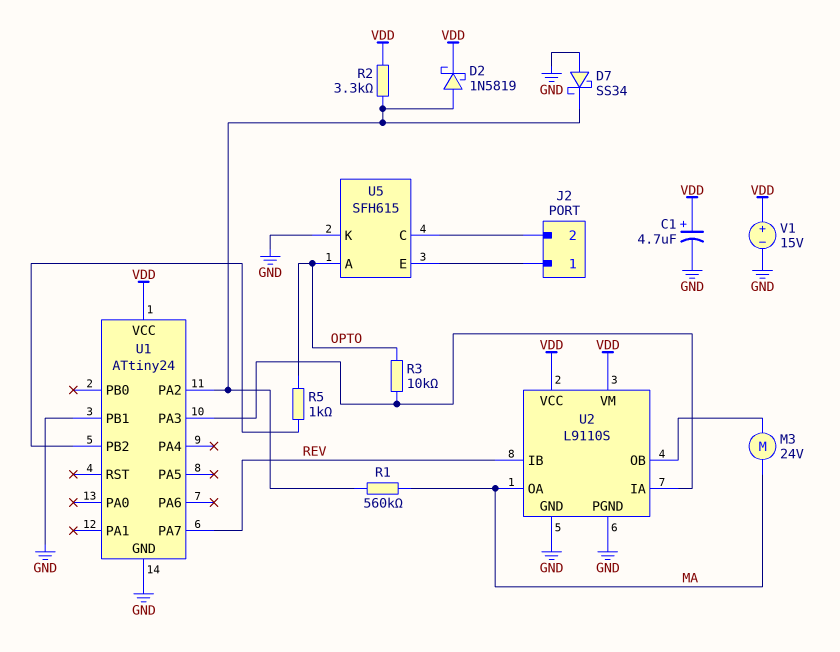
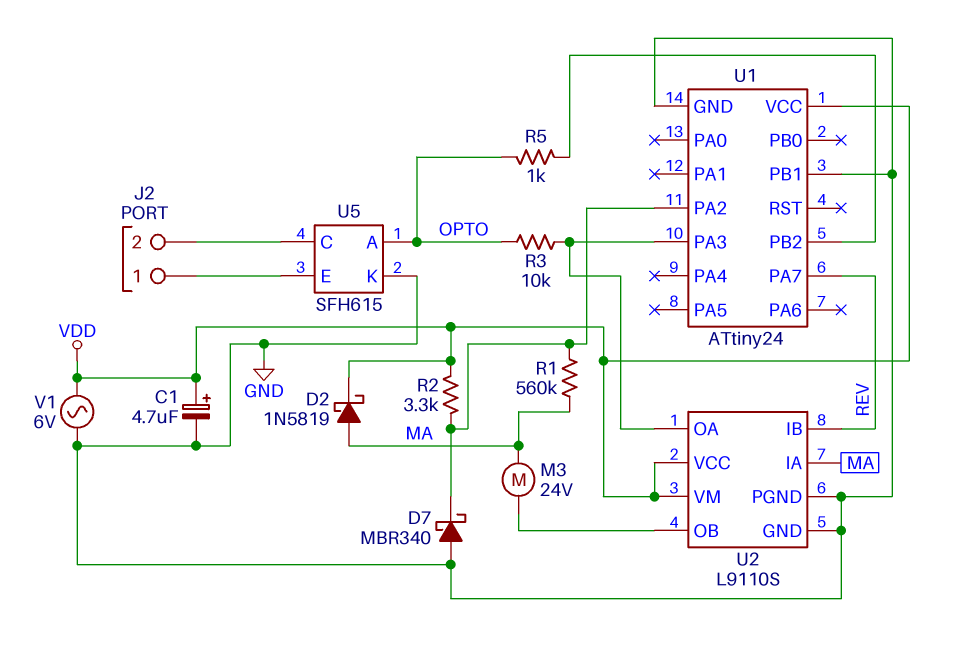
D2: schottky 1N5819 (A U1/PA2, K VDD) -> schottky 1N5819 (A MA, K VDD)
D7: schottky SS34 (A GND, K U1/PA2) -> schottky MBR340 (A GND, K U1/PA2)
U2 pin IA: U1/PA3 -> MA
U2 pin OA: MA -> U1/PA3
V1: 15V (plus VDD, minus GND) -> AC 6V (GND, VDD)

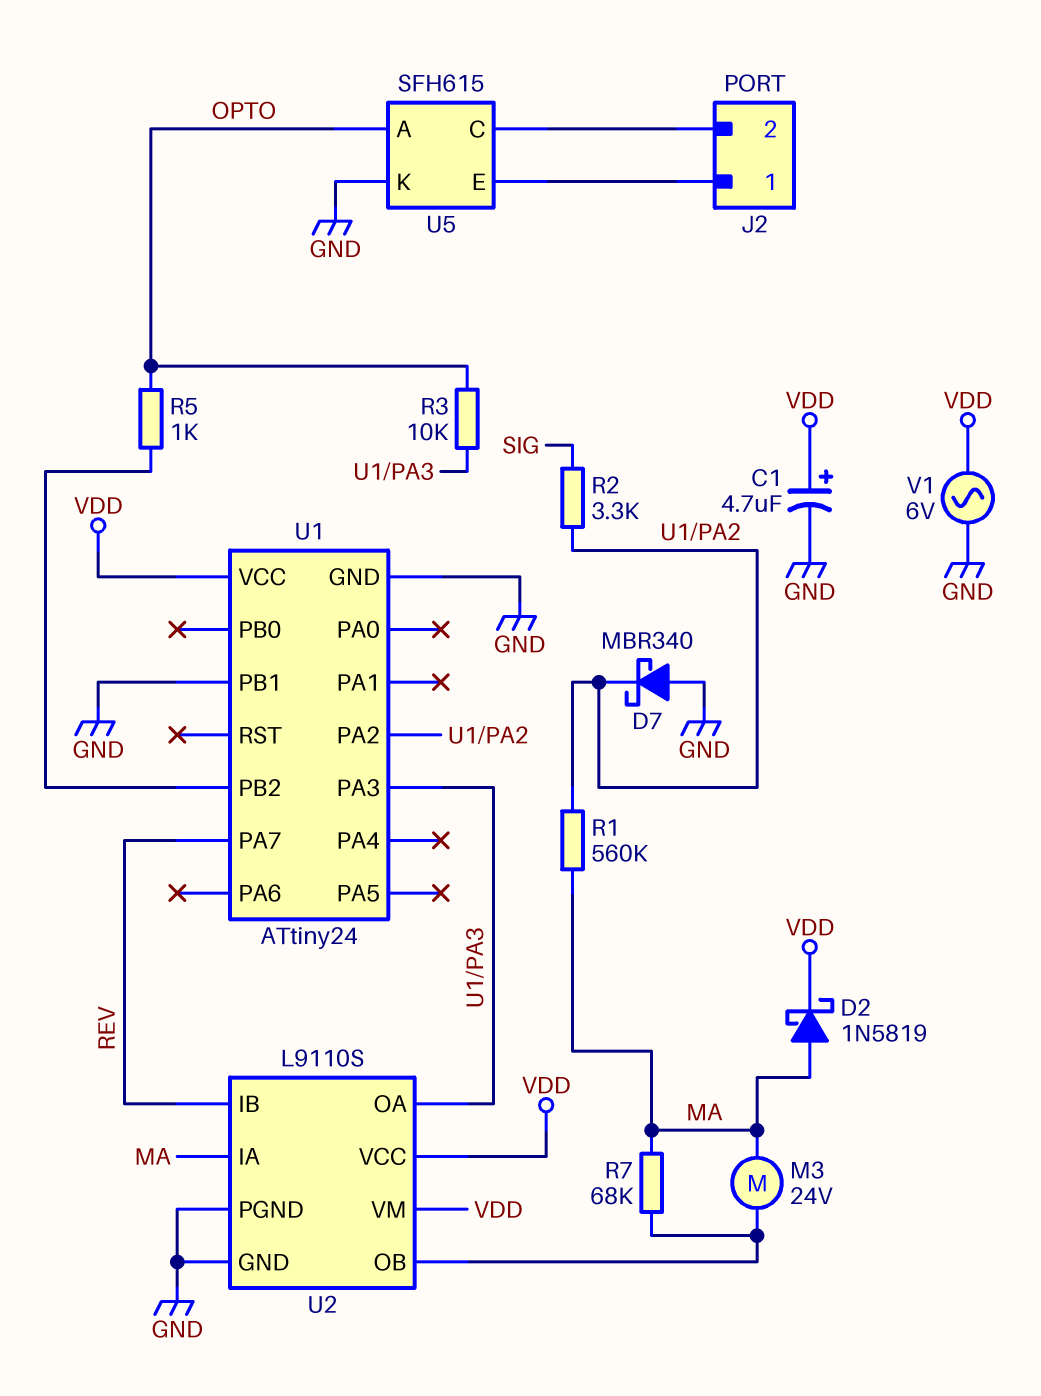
R2: 3.3k (U1/PA2, VDD) -> 3.3k (SIG, U1/PA2)
R7: none -> 68k (MA, U2/OB)

